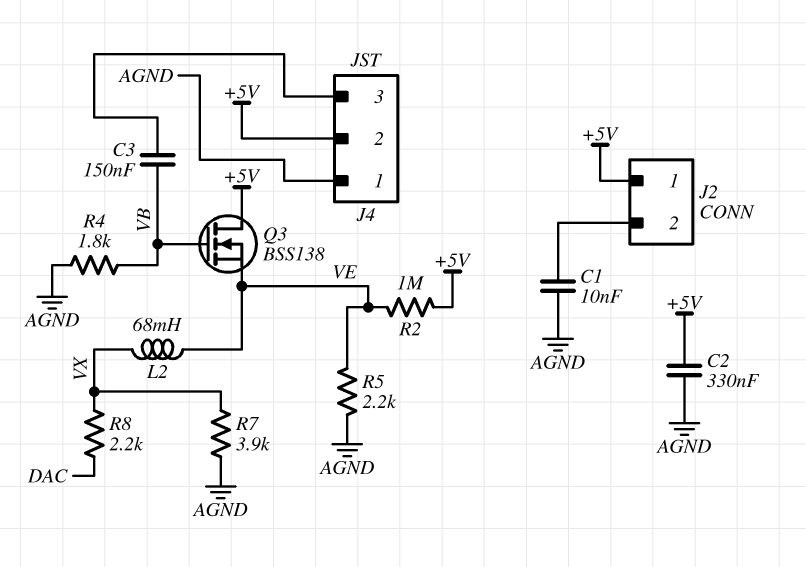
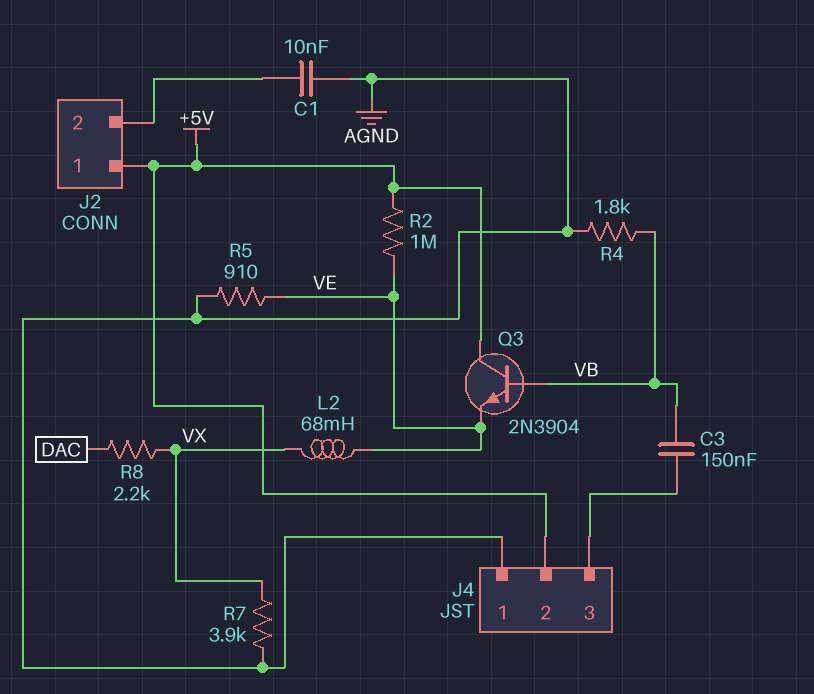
C2: 330nF (+5V, AGND) -> none
Q3: NMOS BSS138 (G VB, D +5V, S VE) -> NPN 2N3904 (B VB, C +5V, E VE)
R5: 2.2k (AGND, VE) -> 910 (AGND, VE)

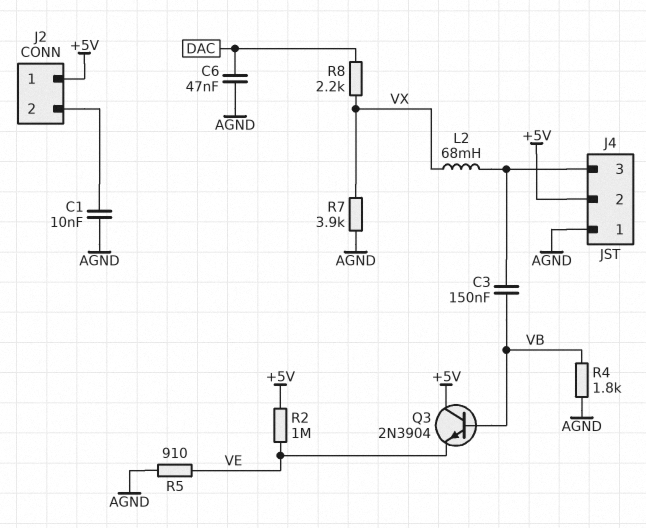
C6: none -> 47nF (AGND, DAC)
L2: 68mH (VE, VX) -> 68mH (J4/3, VX)

